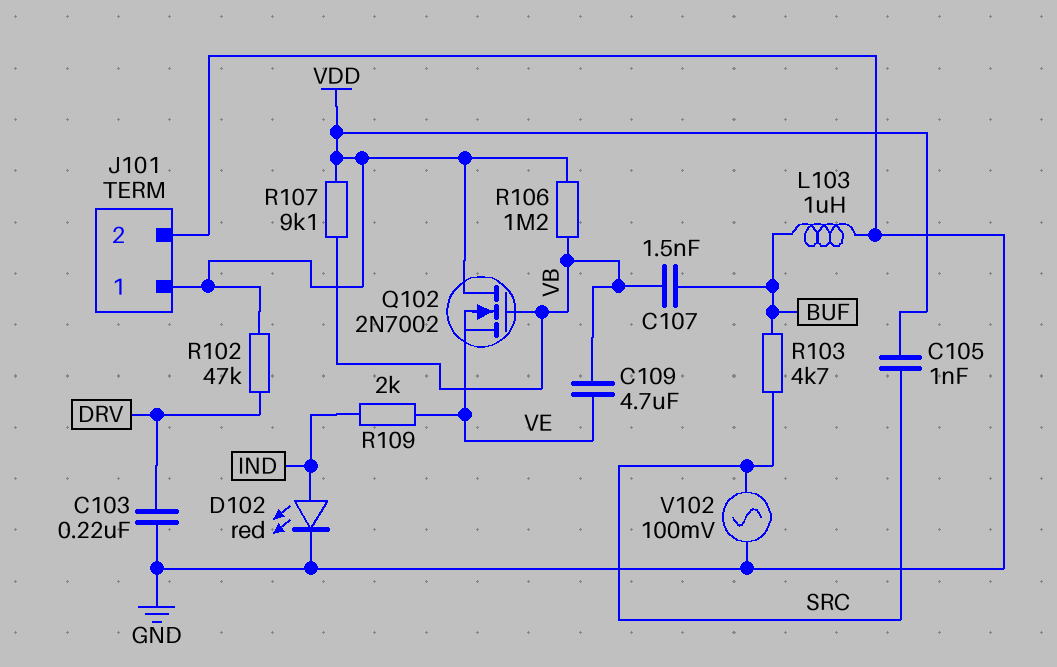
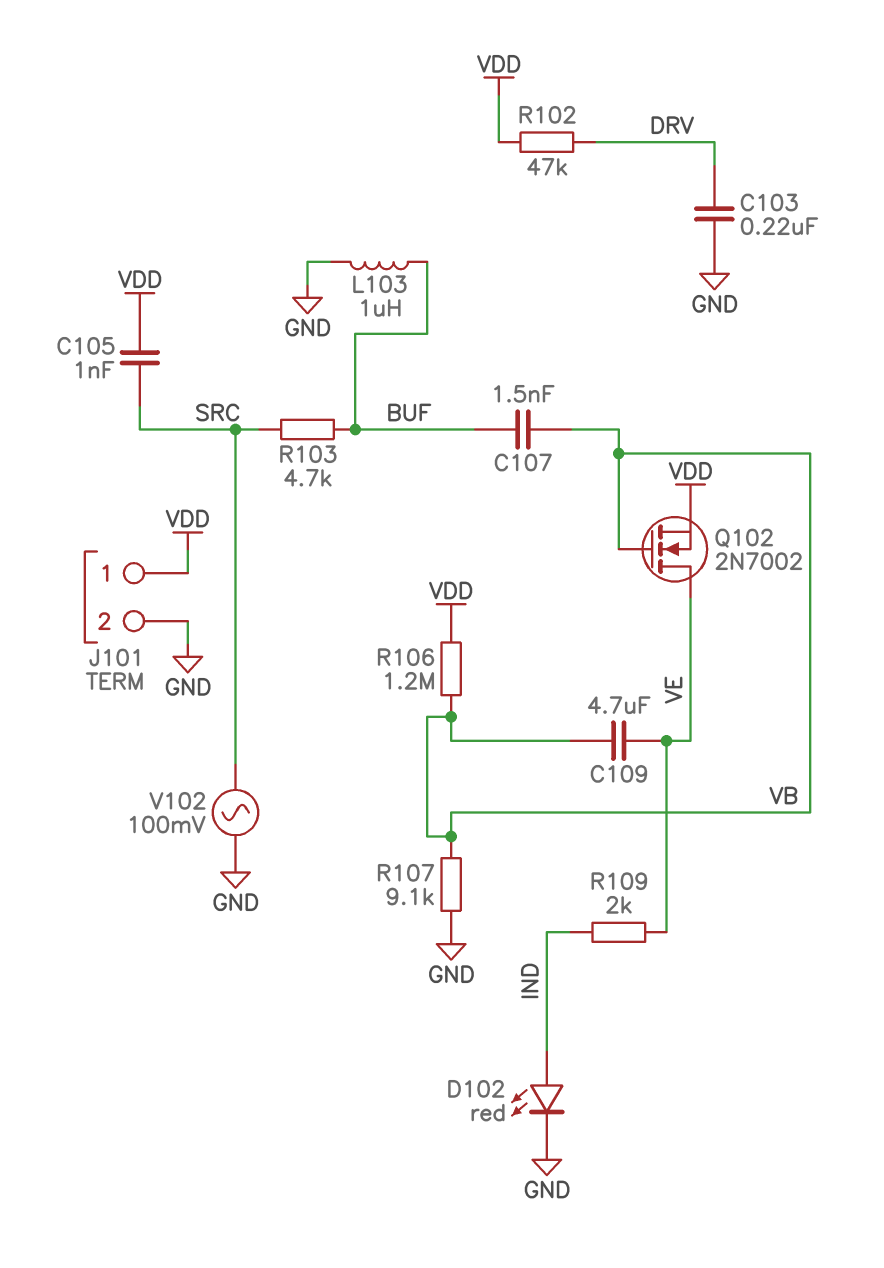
Q102: NMOS 2N7002 (G VB, D VDD, S VE) -> NMOS 2N7002 (G VB, D VE, S VDD)
R107: 9.1k (VB, VDD) -> 9.1k (GND, VB)

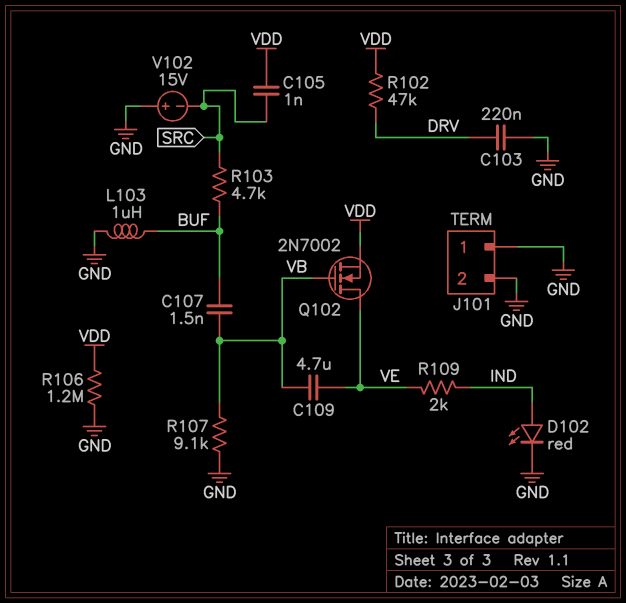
J101 pin 1: VDD -> GND
R106: 1.2M (VB, VDD) -> 1.2M (GND, VDD)
V102: AC 100mV (GND, SRC) -> 15V (plus GND, minus SRC)

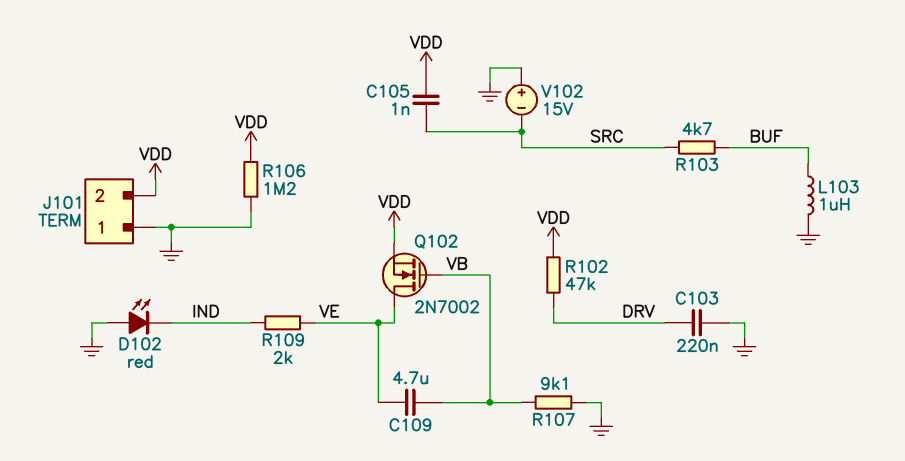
C107: 1.5nF (BUF, VB) -> none
D102: LED red (A IND, K GND) -> LED red (A GND, K IND)
J101 pin 2: GND -> VDD

